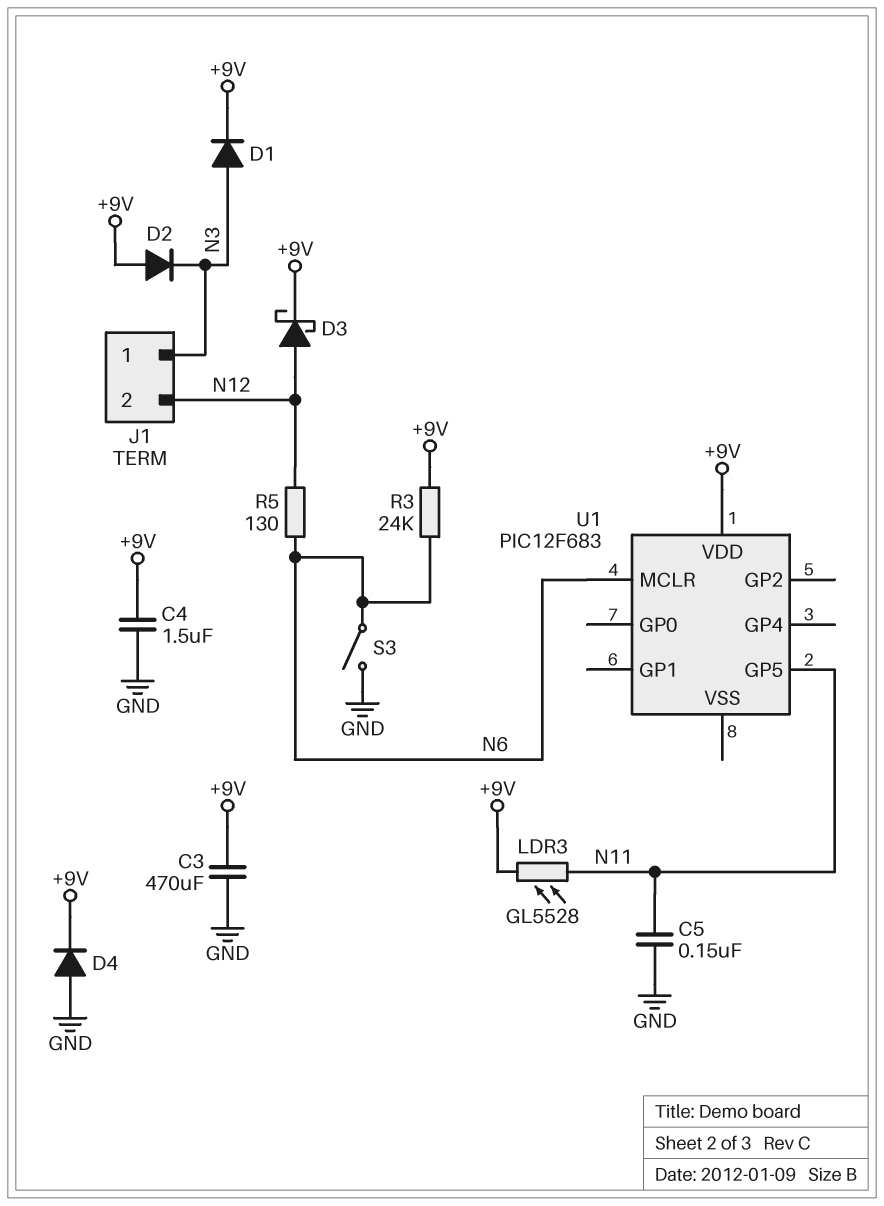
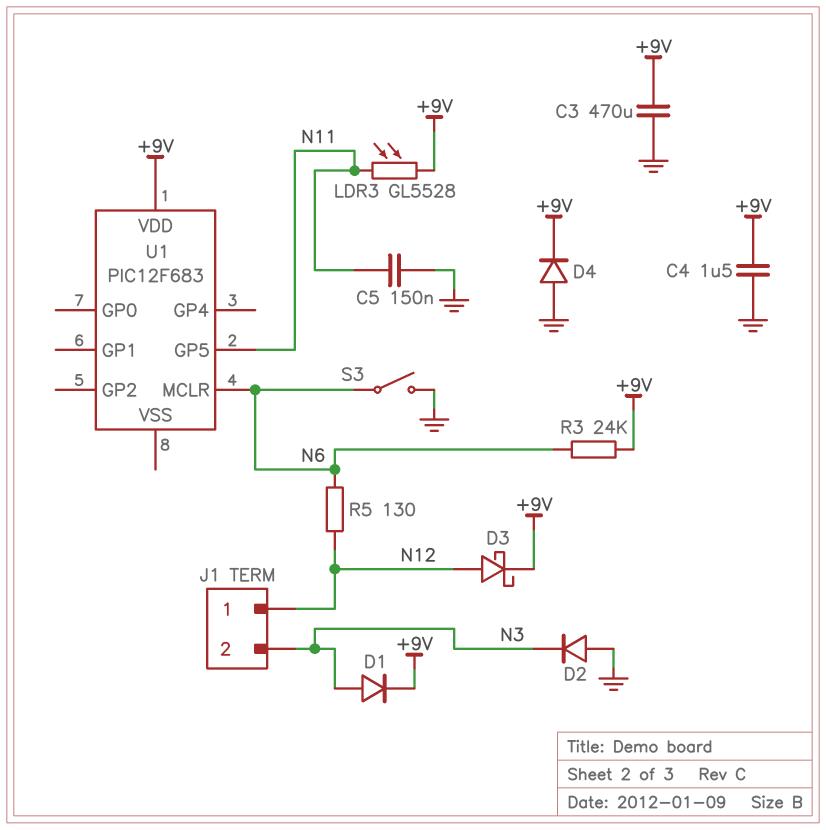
D2: diode (A +9V, K N3) -> diode (A GND, K N3)
J1 pin 1: N3 -> N12
J1 pin 2: N12 -> N3

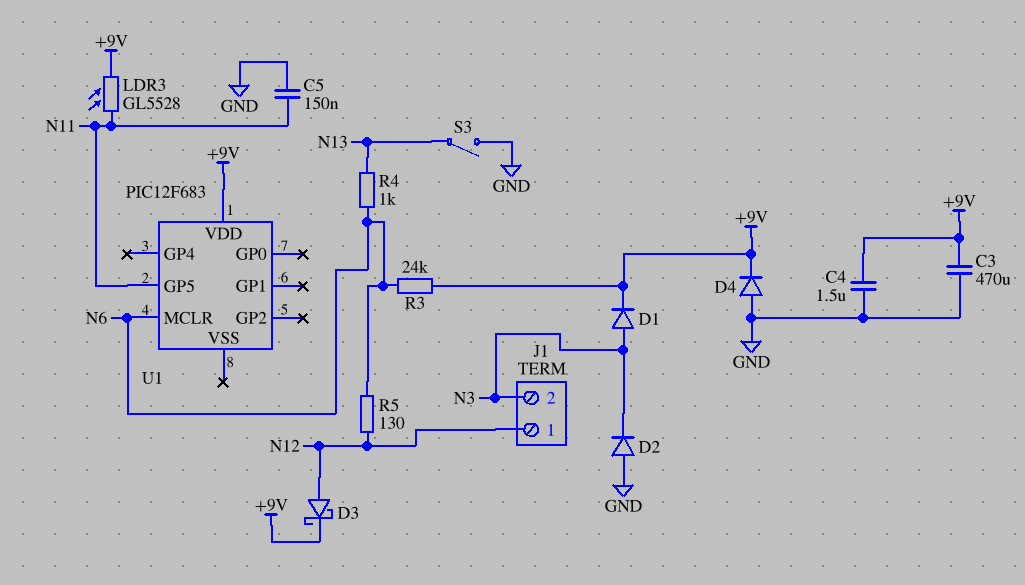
R4: none -> 1k (N6, N13)
S3: switch (GND, N6) -> switch (GND, N13)

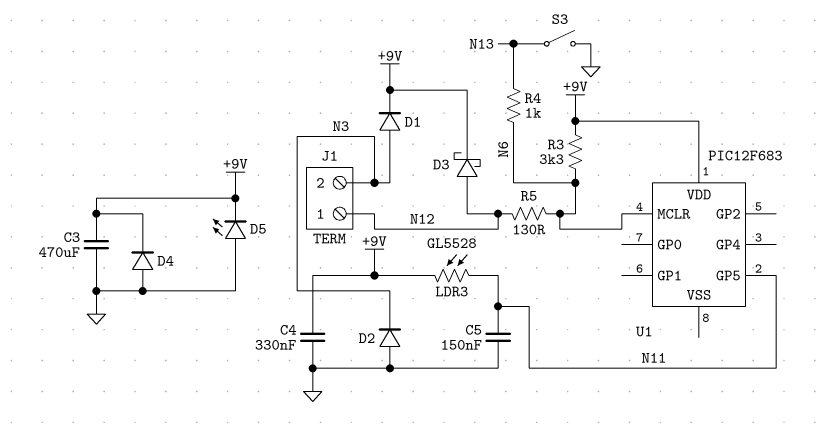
C4: 1.5uF (+9V, GND) -> 330nF (+9V, GND)
D5: none -> LED (A GND, K +9V)
R3: 24k (+9V, N6) -> 3.3k (+9V, N6)

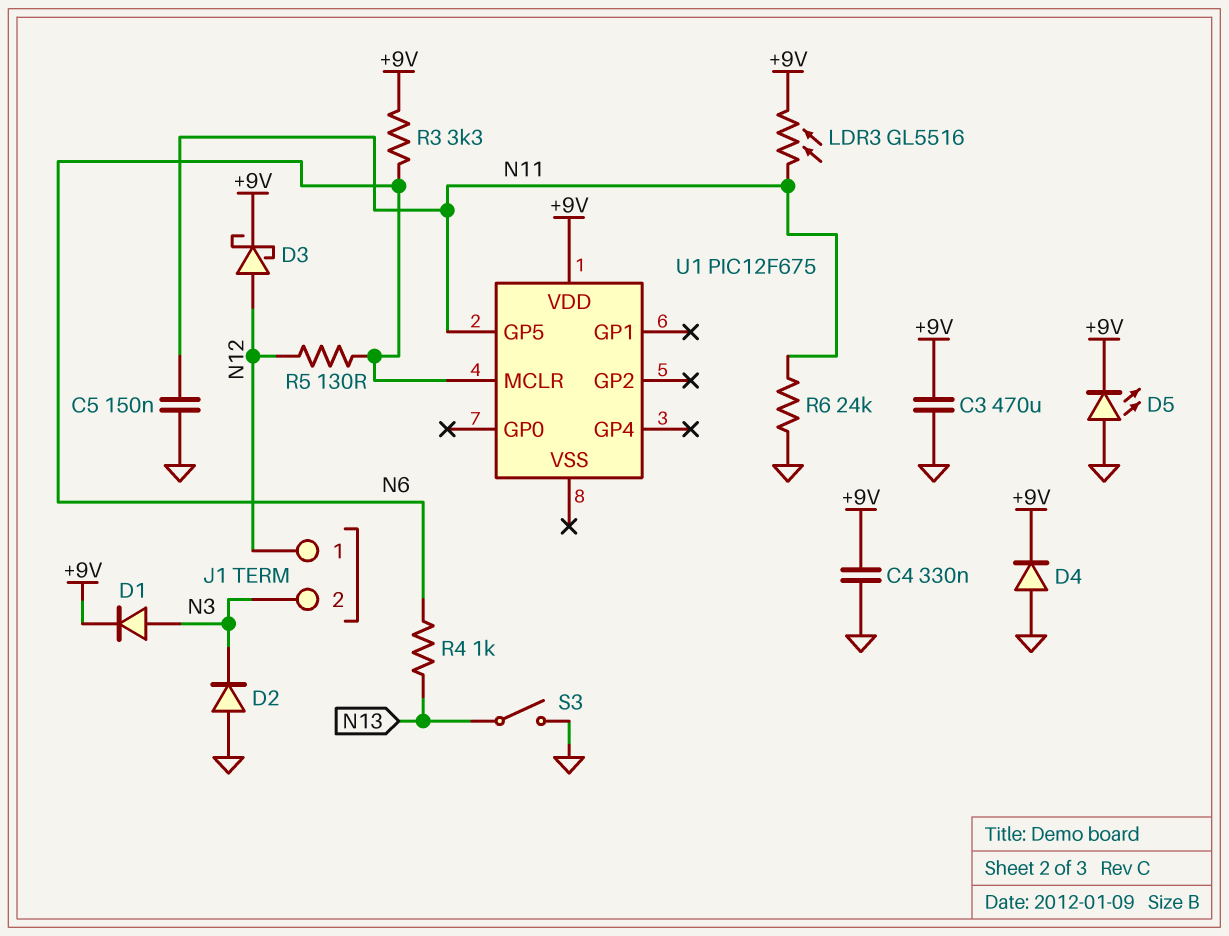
LDR3: GL5528 (+9V, N11) -> GL5516 (+9V, N11)
R6: none -> 24k (GND, N11)
U1: PIC12F683 -> PIC12F675

